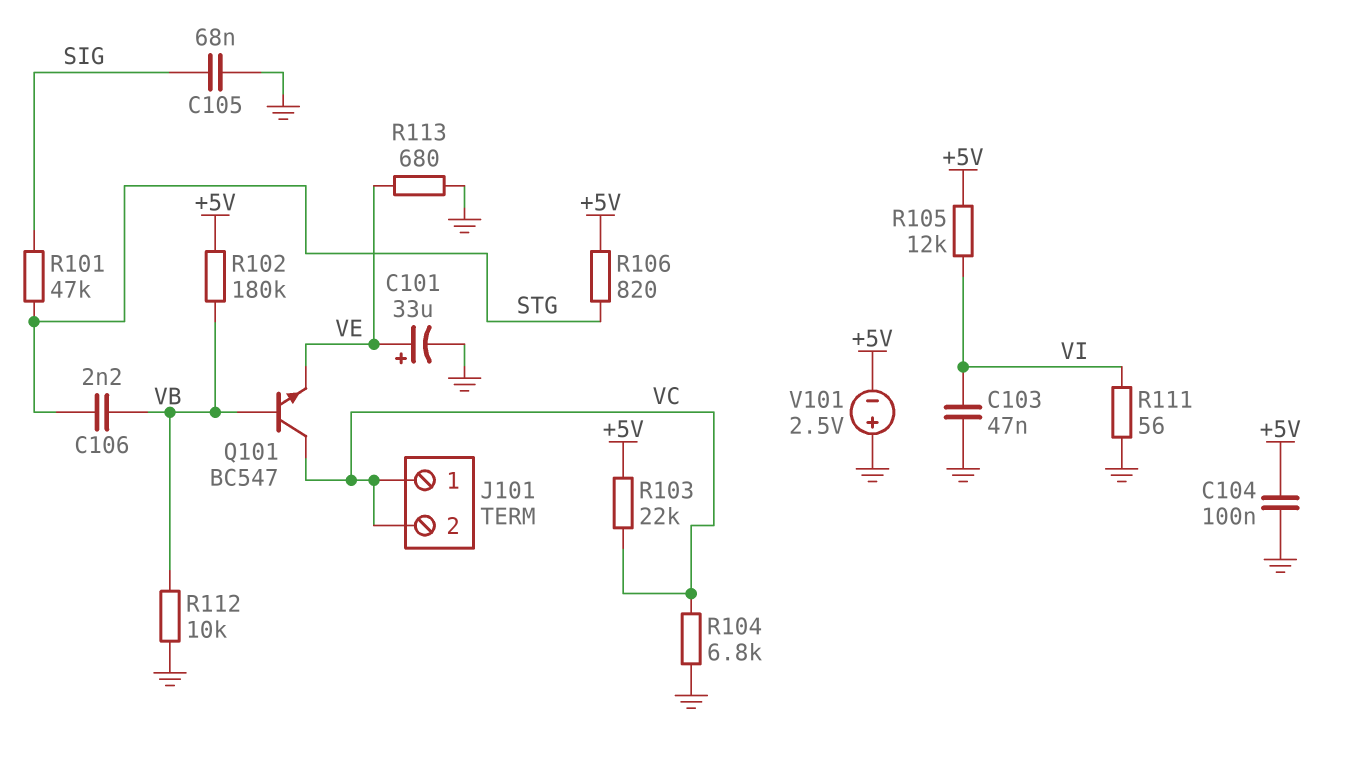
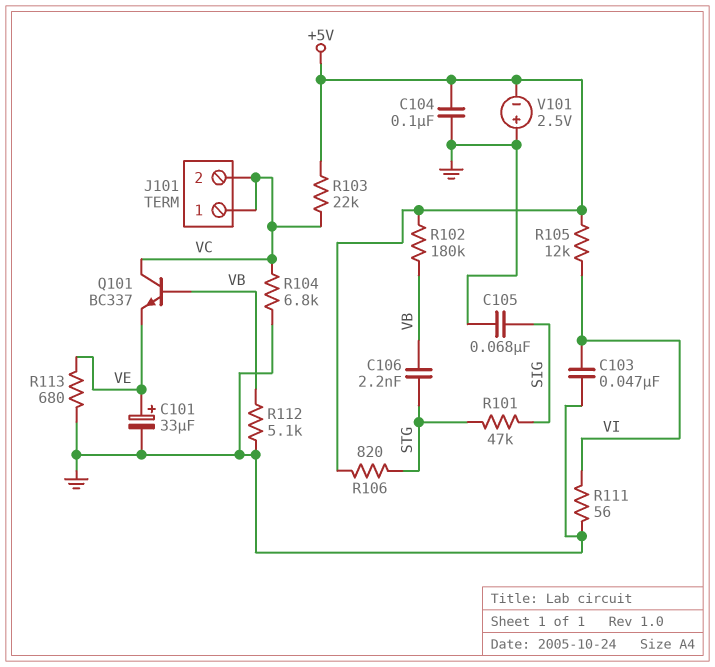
Q101: NPN BC547 (B VB, C VC, E VE) -> NPN BC337 (B VB, C VC, E VE)
R112: 10k (GND, VB) -> 5.1k (GND, VB)

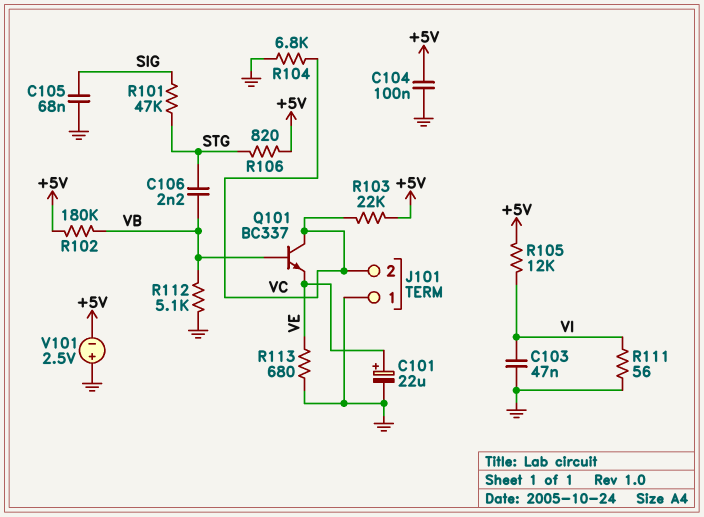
C101: 33uF (plus VE, minus GND) -> 22uF (plus VE, minus GND)
J101 pin 1: VC -> GND

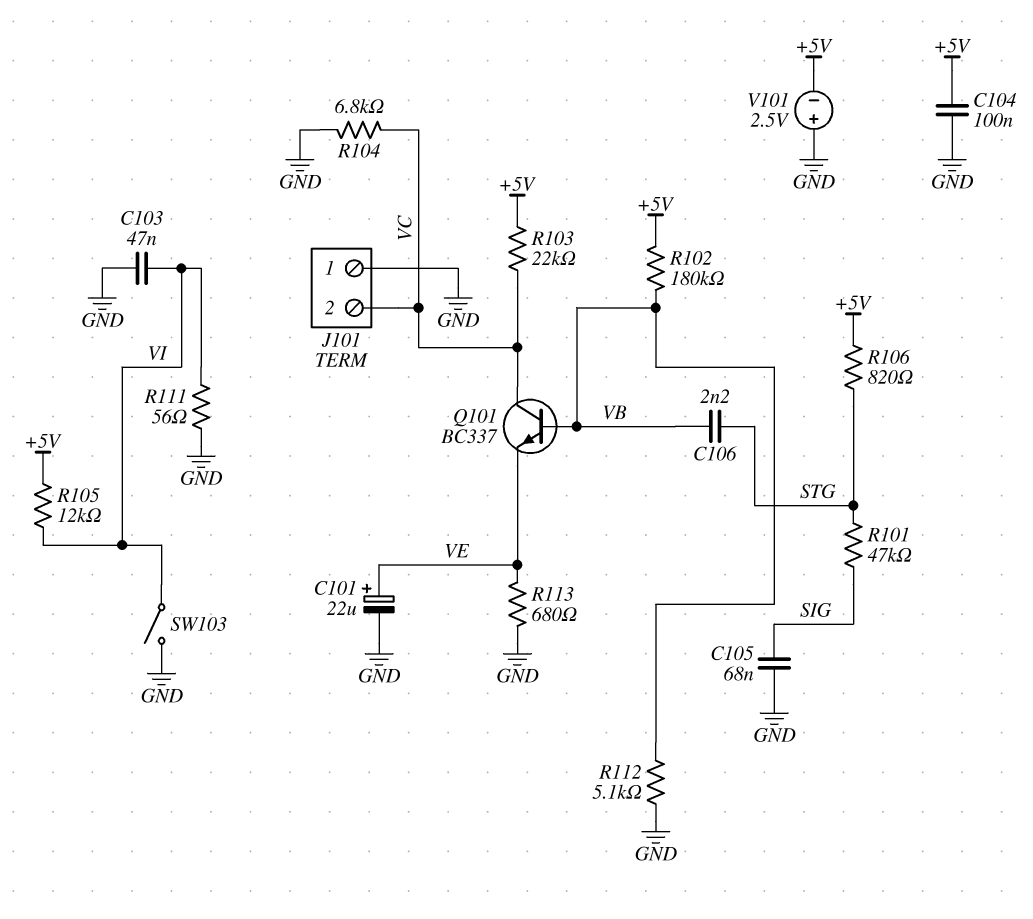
SW103: none -> switch (GND, VI)

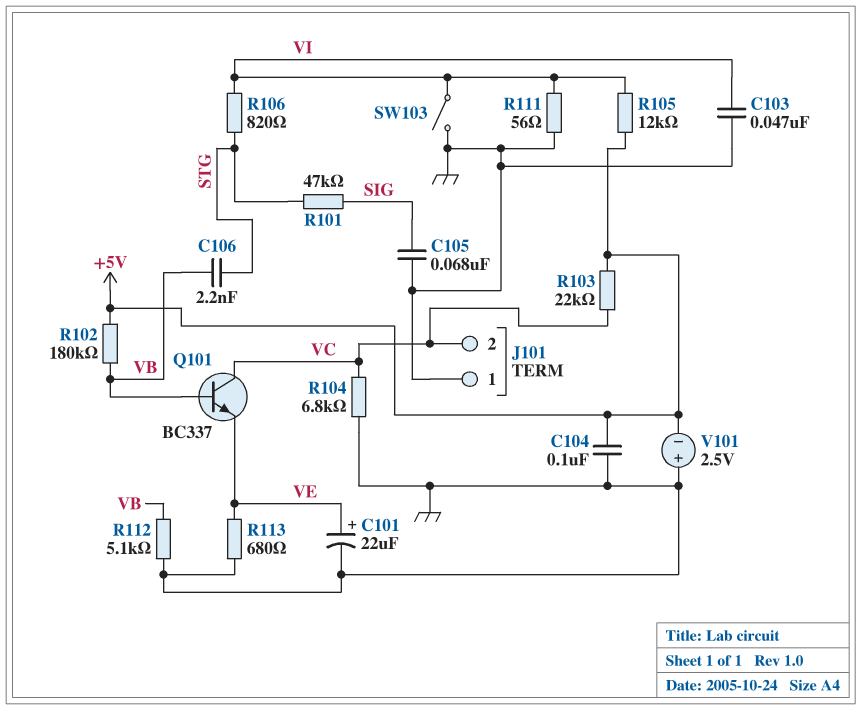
R106: 820 (+5V, STG) -> 820 (STG, VI)

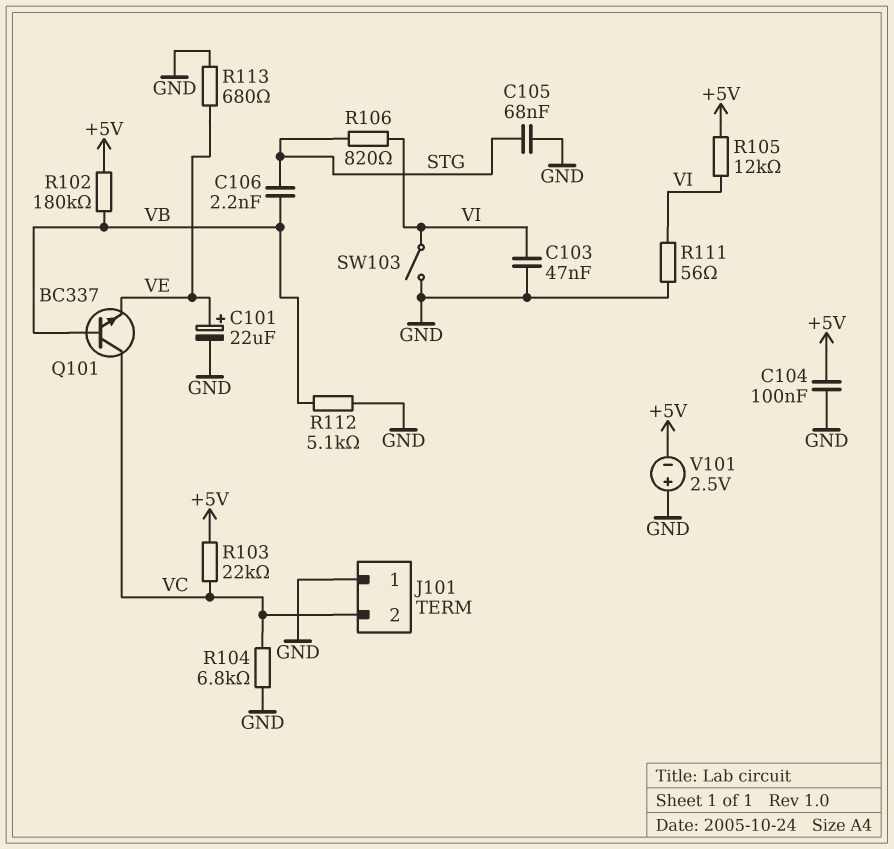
C105: 68nF (GND, SIG) -> 68nF (GND, STG)
R101: 47k (SIG, STG) -> none

